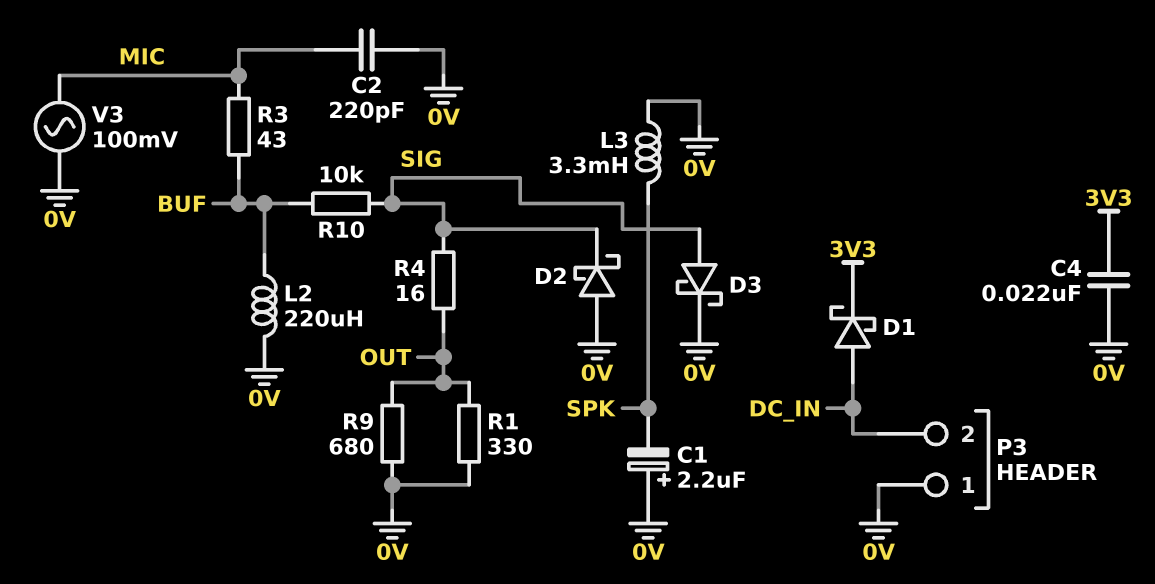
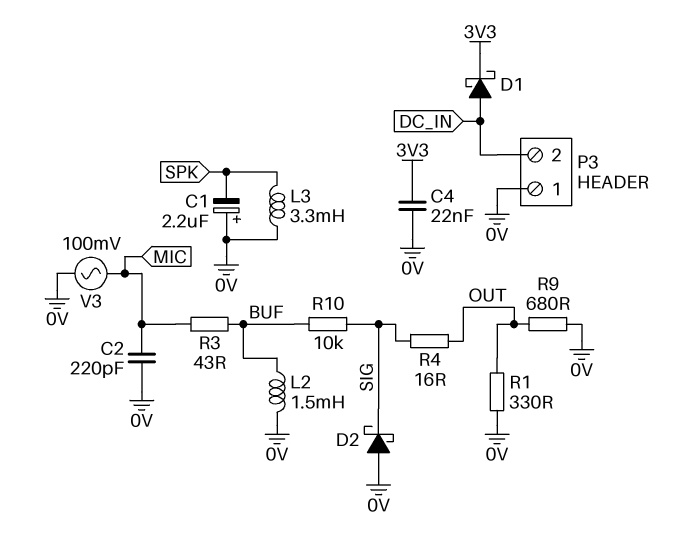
D3: schottky (A SIG, K 0V) -> none
L2: 220uH (0V, BUF) -> 1.5mH (0V, BUF)

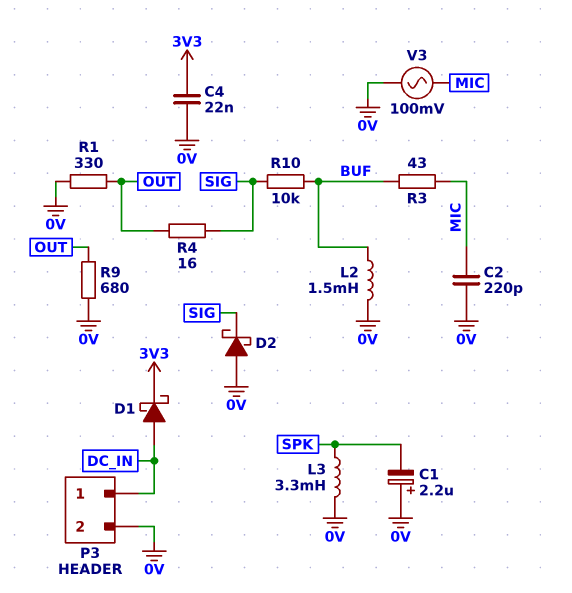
P3 pin 1: 0V -> DC_IN
P3 pin 2: DC_IN -> 0V

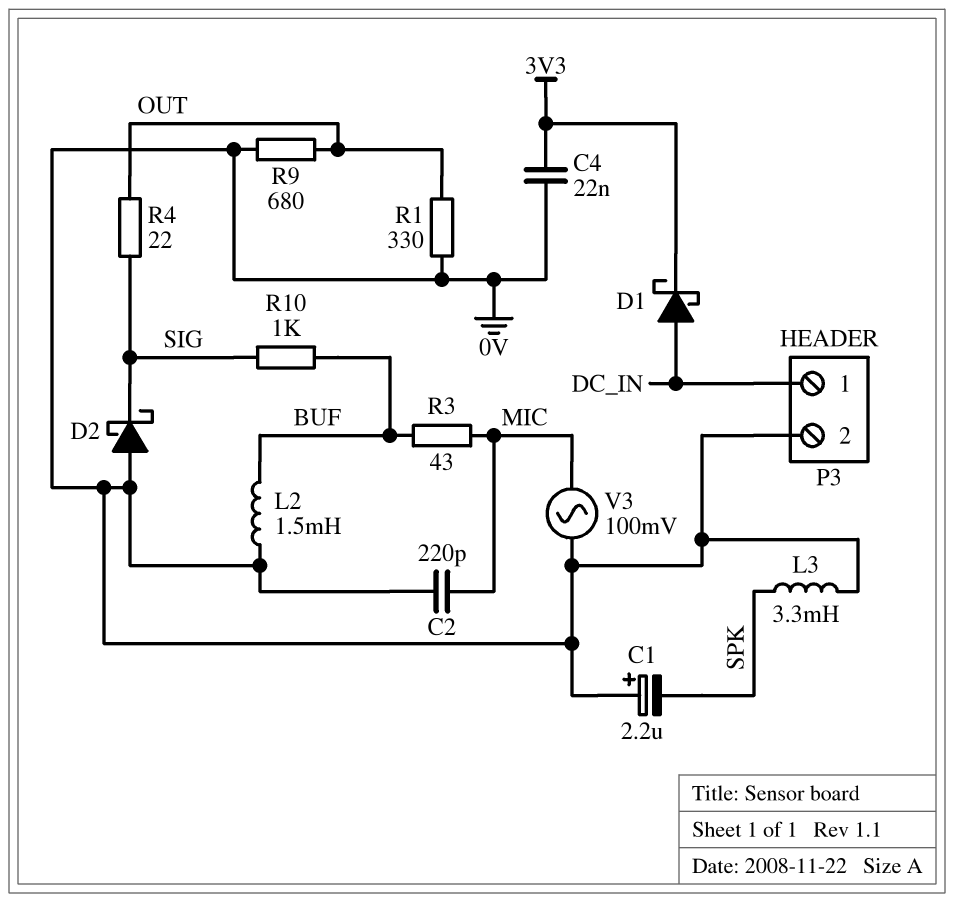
R4: 16 (OUT, SIG) -> 22 (OUT, SIG)
R10: 10k (BUF, SIG) -> 1k (BUF, SIG)

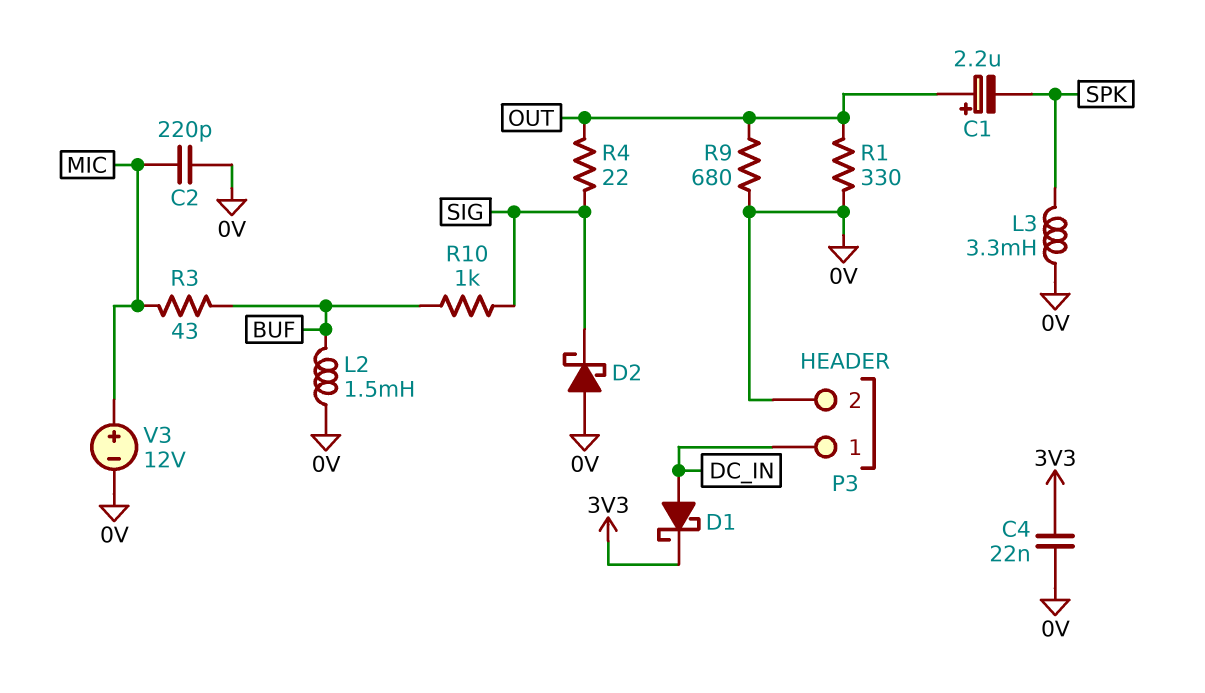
C1: 2.2uF (plus 0V, minus SPK) -> 2.2uF (plus OUT, minus SPK)
V3: AC 100mV (0V, MIC) -> 12V (plus MIC, minus 0V)

